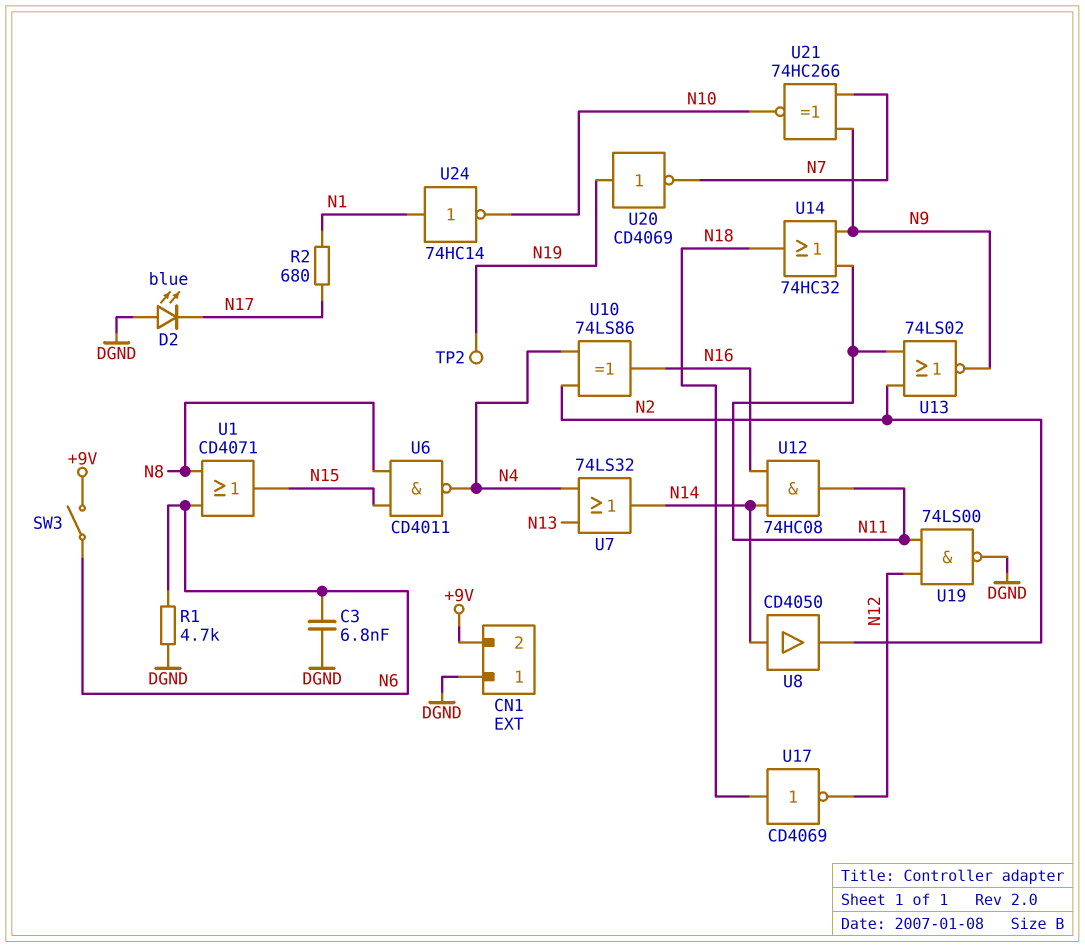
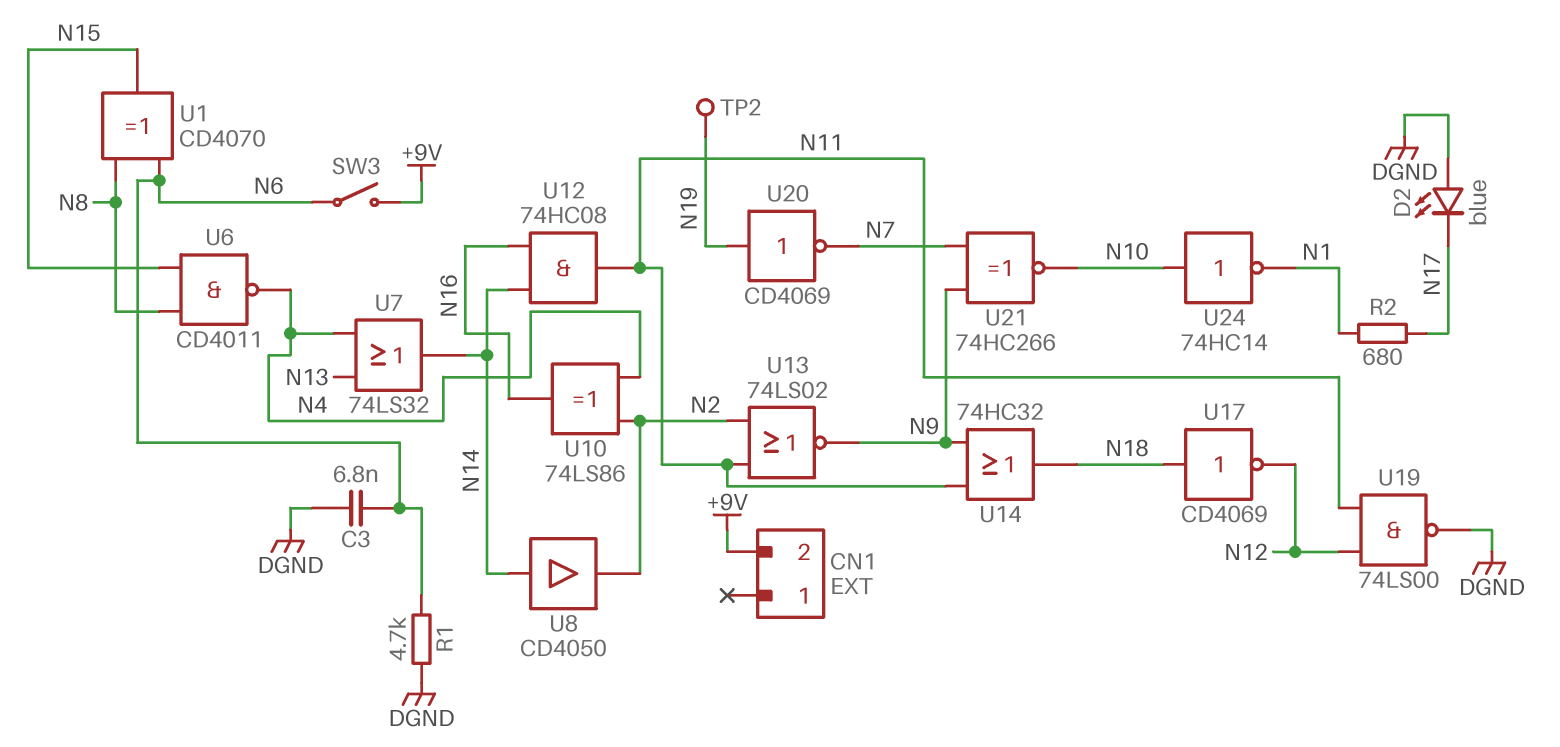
CN1 pin 1: DGND -> none
U1: OR CD4071 (in N6, in N8, out N15) -> XOR CD4070 (in N6, in N8, out N15)
U24: NOT 74HC14 (in N1, out N10) -> NOT 74HC14 (in N10, out N1)

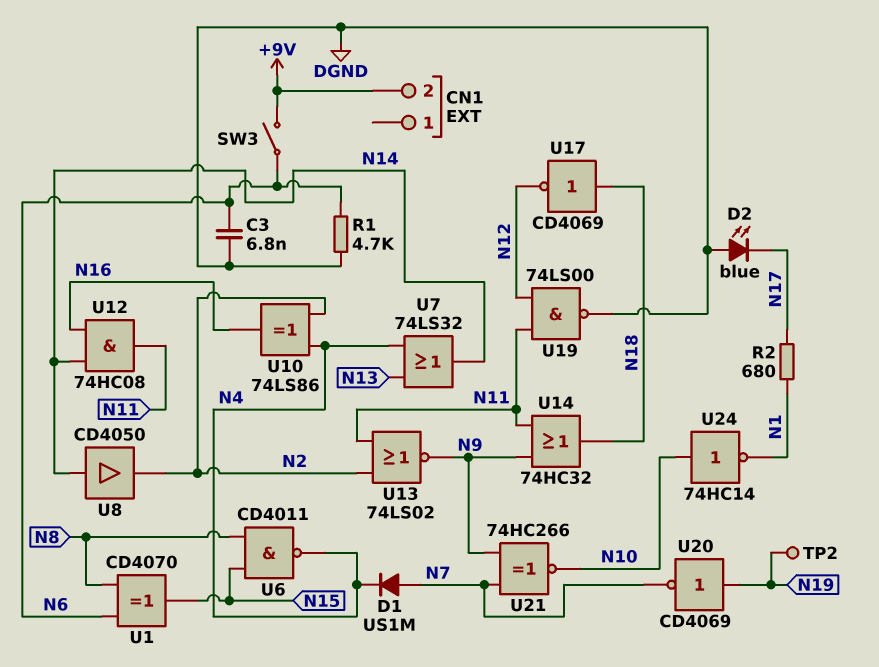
D1: none -> diode US1M (A N7, K N4)

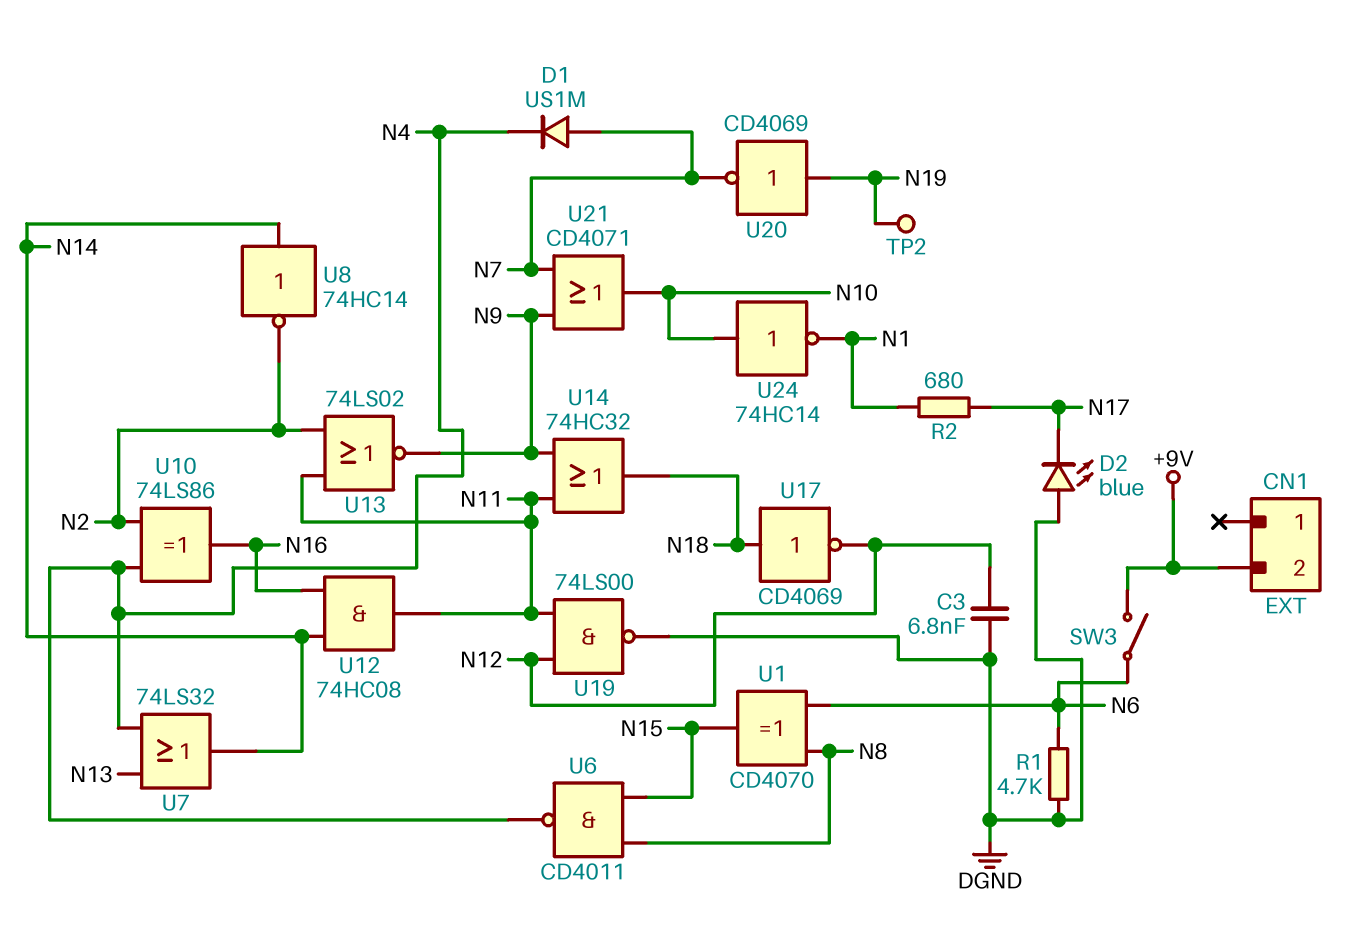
C3: 6.8nF (DGND, N6) -> 6.8nF (DGND, N12)
U8: buffer CD4050 (in N14, out N2) -> NOT 74HC14 (in N14, out N2)
U21: XNOR 74HC266 (in N7, in N9, out N10) -> OR CD4071 (in N7, in N9, out N10)

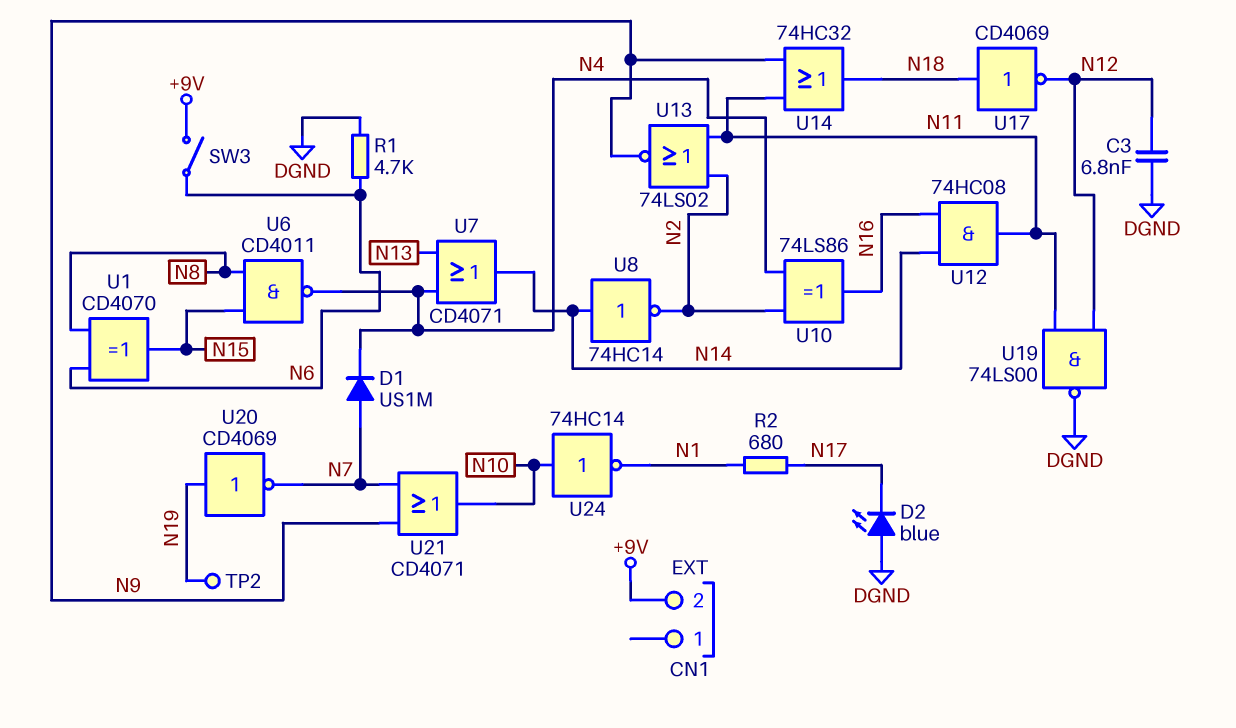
U7: OR 74LS32 (in N4, in N13, out N14) -> OR CD4071 (in N4, in N13, out N14)

